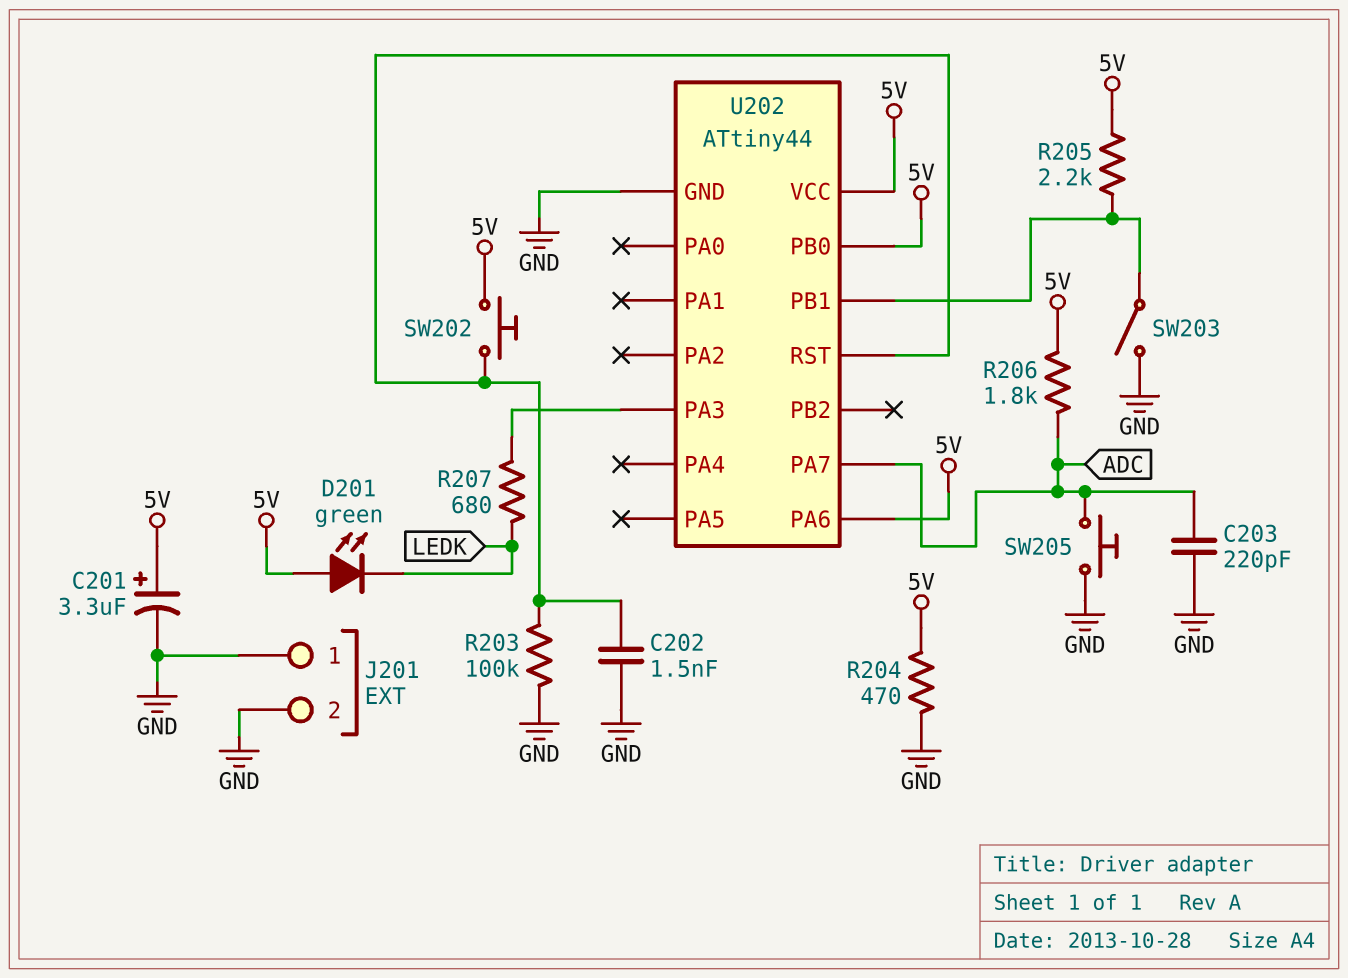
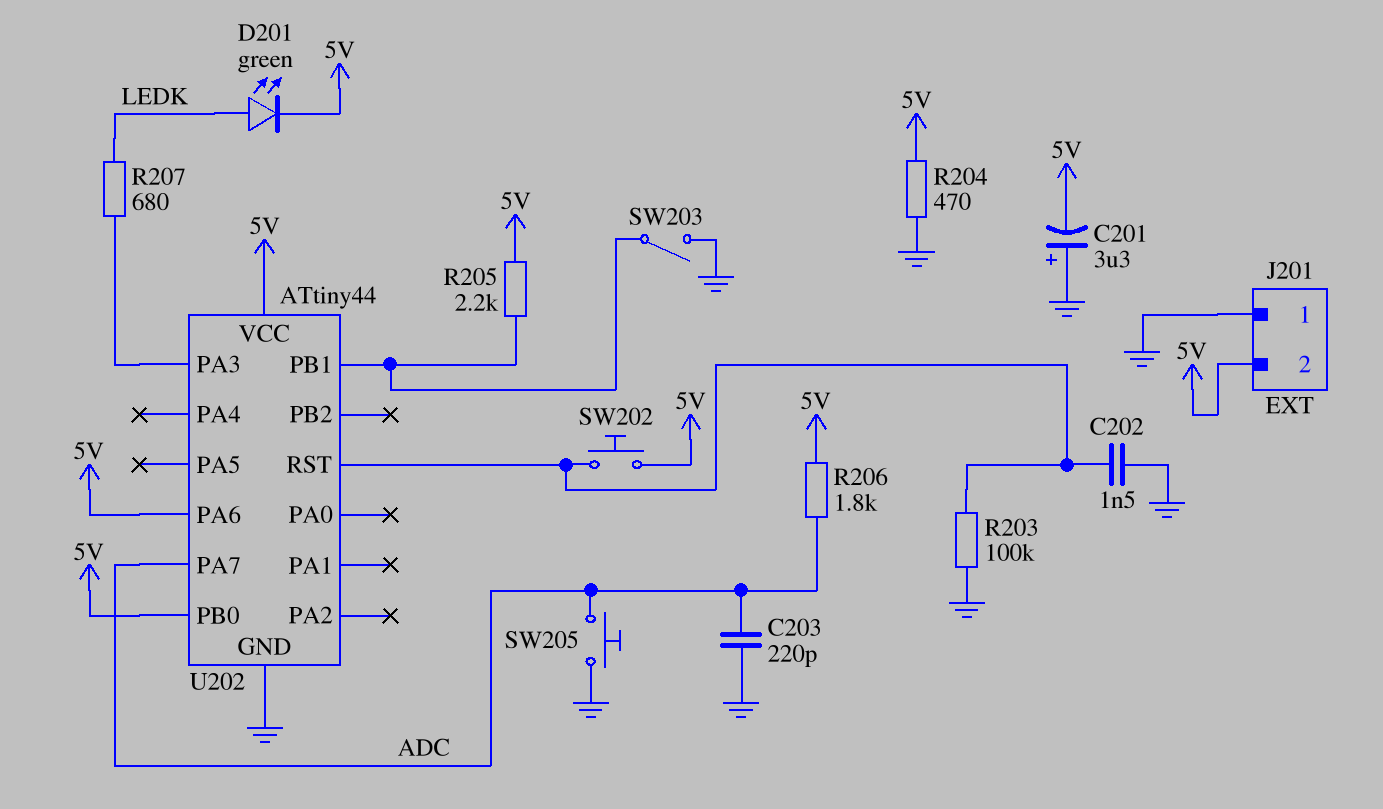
C201: 3.3uF (plus 5V, minus GND) -> 3.3uF (plus GND, minus 5V)
D201: LED green (A 5V, K LEDK) -> LED green (A LEDK, K 5V)
J201 pin 2: GND -> 5V

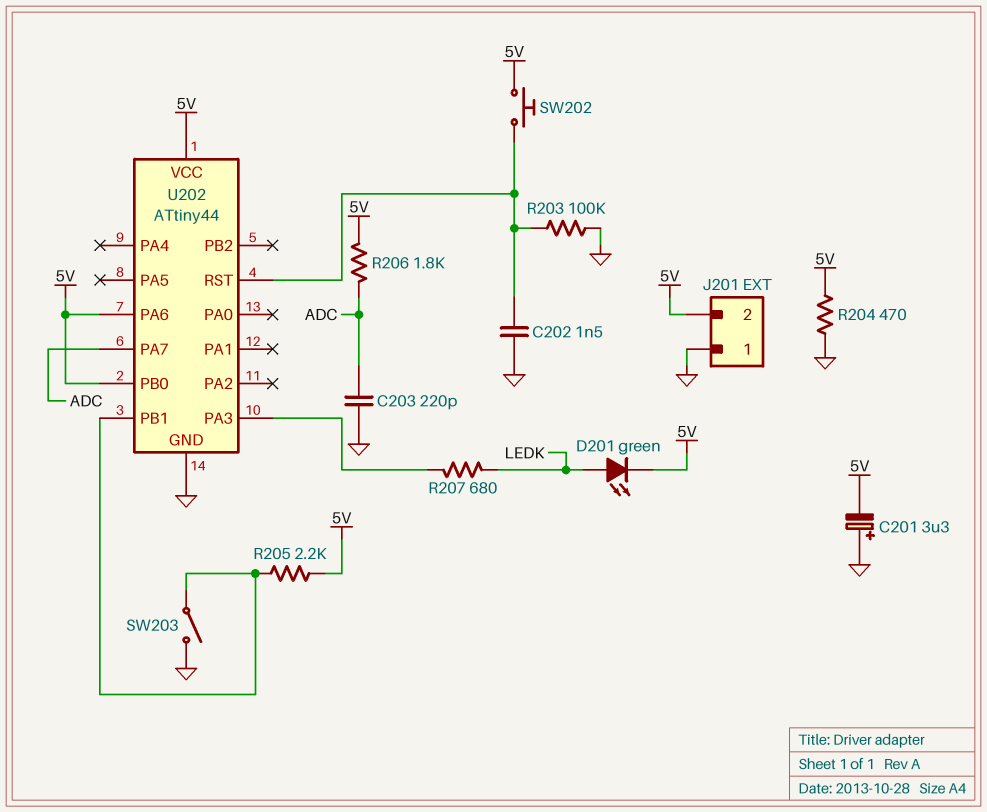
SW205: button (ADC, GND) -> none

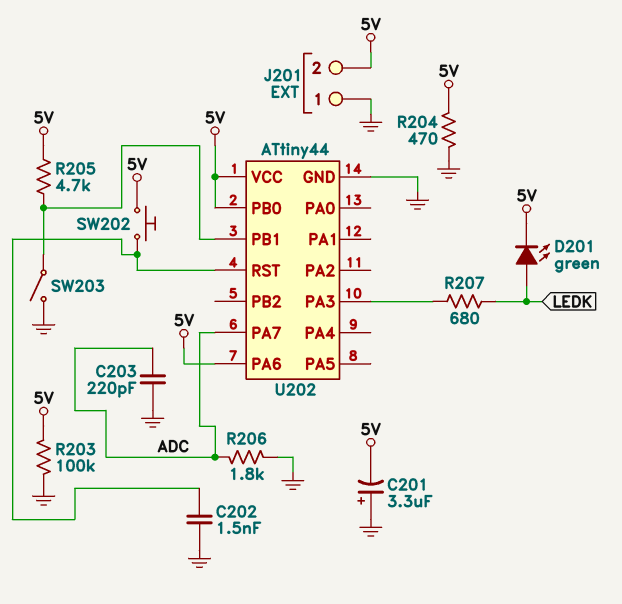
R203: 100k (GND, U202/RST) -> 100k (5V, GND)
R205: 2.2k (5V, U202/PB1) -> 4.7k (5V, U202/PB1)
R206: 1.8k (5V, ADC) -> 1.8k (ADC, GND)

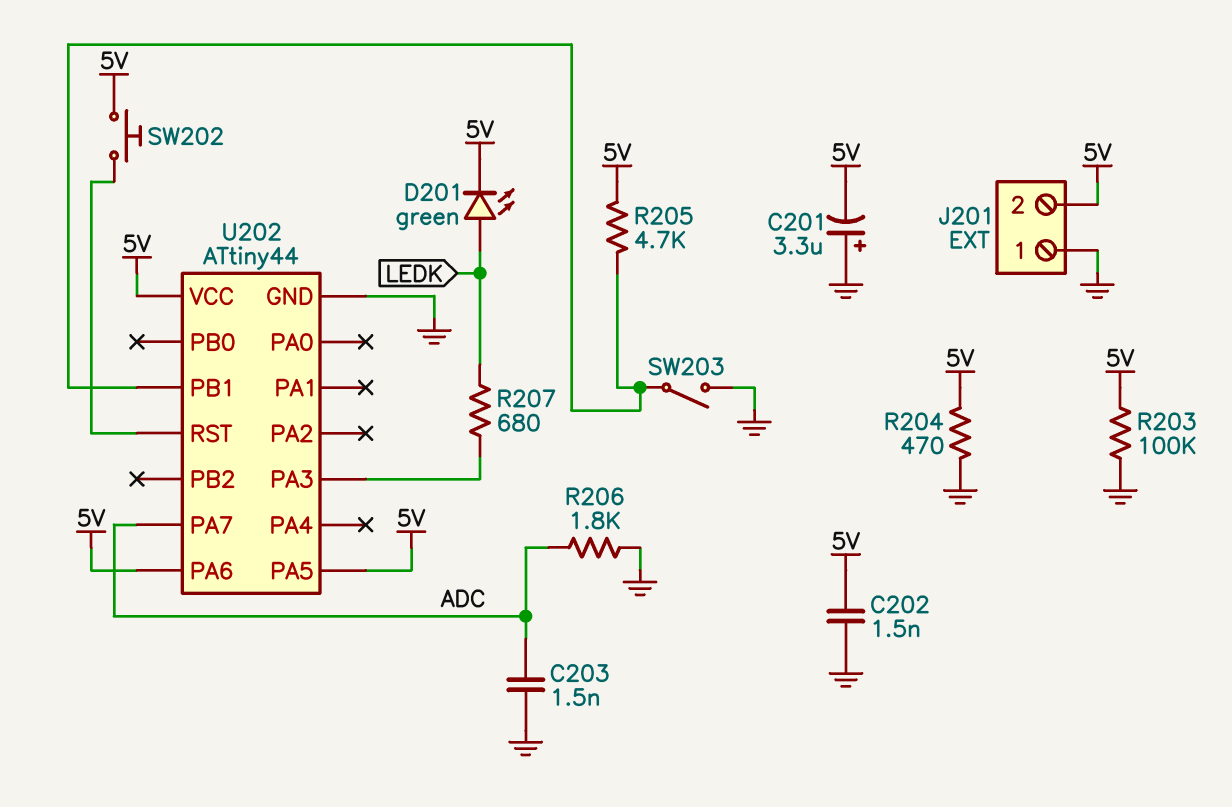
C202: 1.5nF (GND, U202/RST) -> 1.5nF (5V, GND)
C203: 220pF (ADC, GND) -> 1.5nF (ADC, GND)
U202 pin PA5: none -> 5V
U202 pin PB0: 5V -> none

